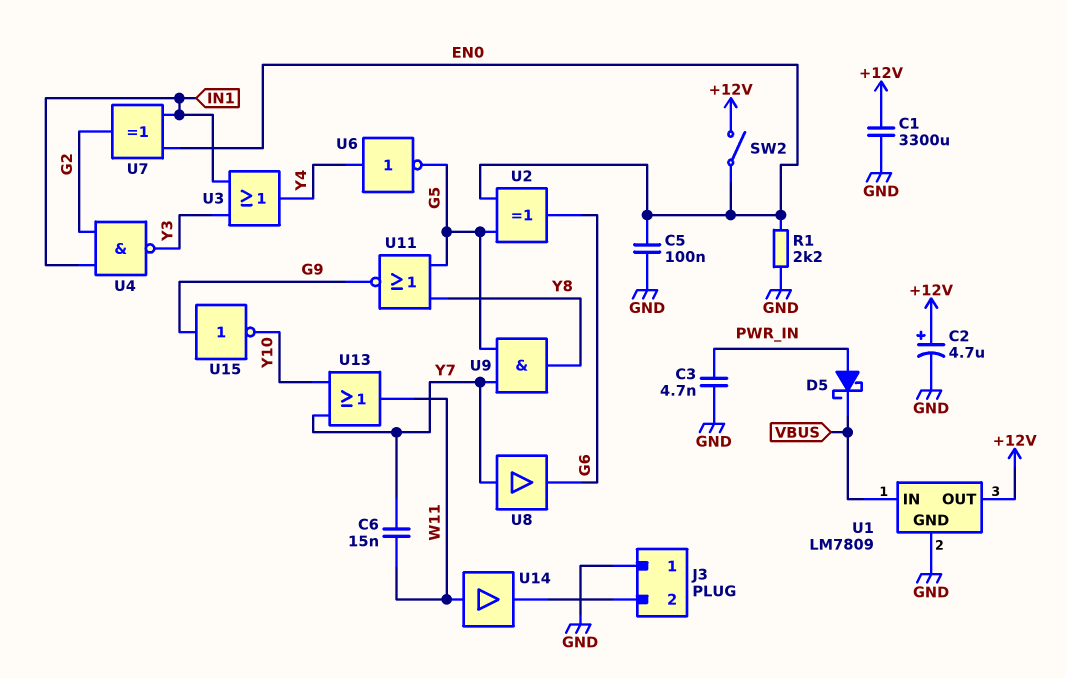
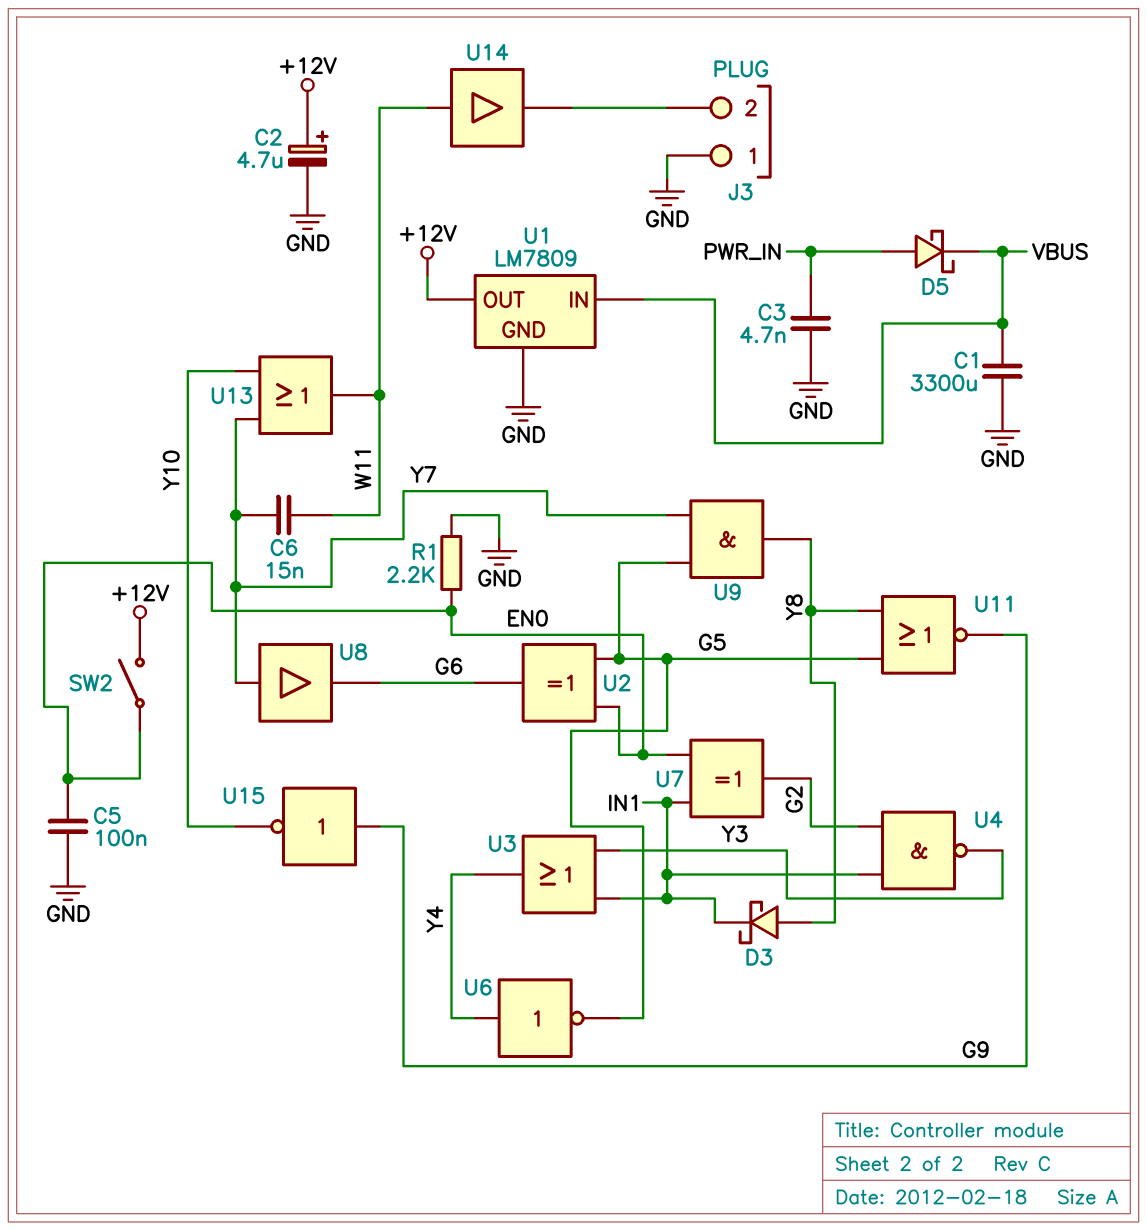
C1: 3300uF (+12V, GND) -> 3300uF (GND, VBUS)
D3: none -> schottky (A Y8, K IN1)

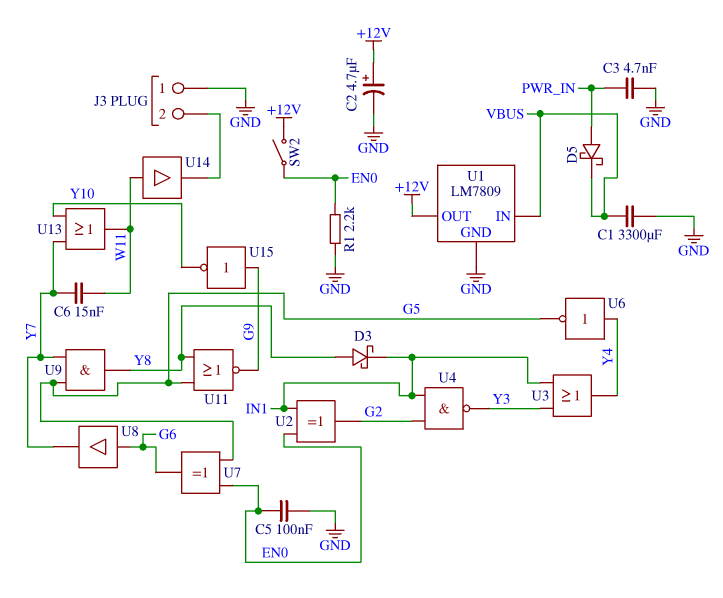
U2: XOR (in EN0, in G5, out G6) -> XOR (in EN0, in IN1, out G2)
U7: XOR (in EN0, in IN1, out G2) -> XOR (in EN0, in G5, out G6)
U8: buffer (in Y7, out G6) -> buffer (in G6, out Y7)

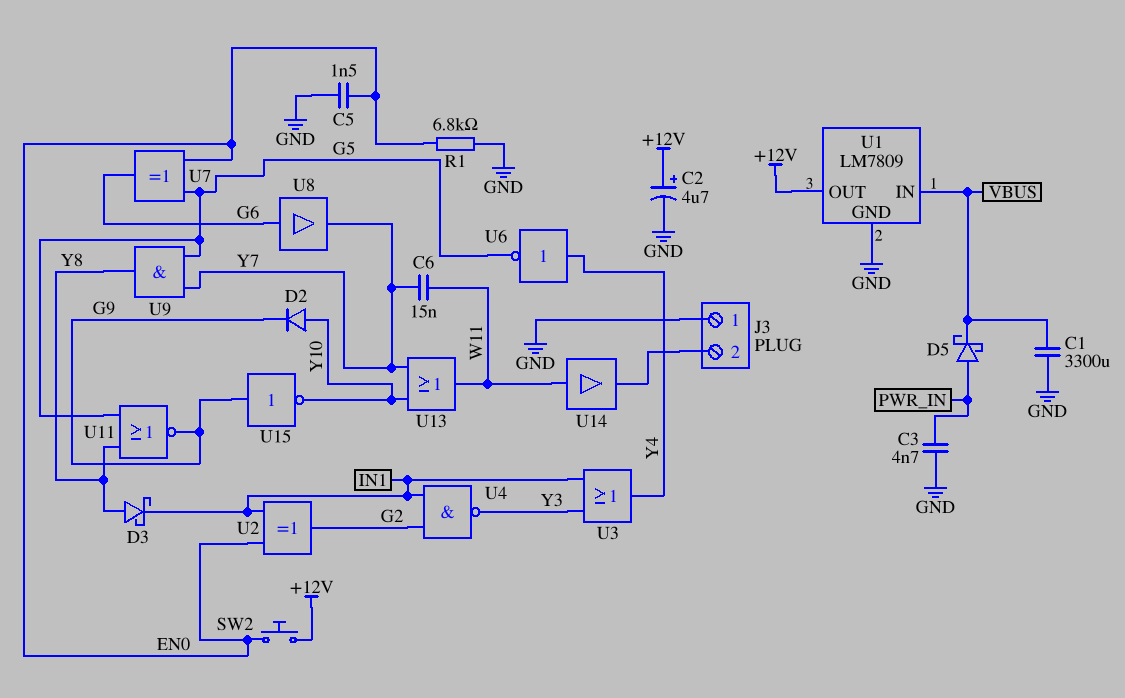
C5: 100nF (EN0, GND) -> 1.5nF (EN0, GND)
D2: none -> diode (A Y10, K G9)
R1: 2.2k (EN0, GND) -> 6.8k (EN0, GND)
SW2: switch (+12V, EN0) -> button (+12V, EN0)

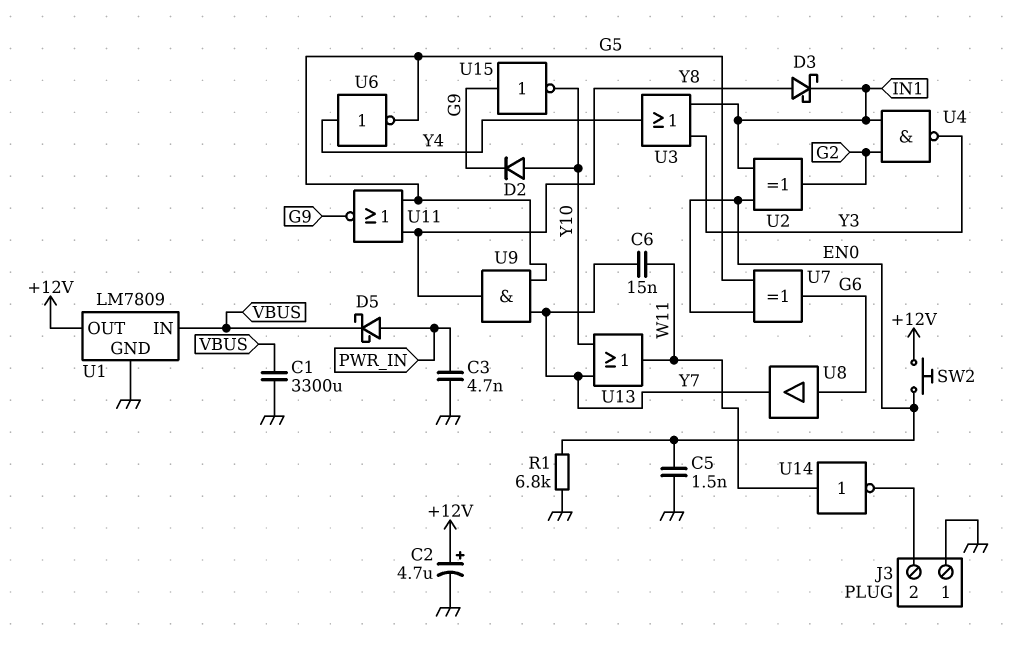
U14: buffer (in W11, out J3/2) -> NOT (in W11, out J3/2)

